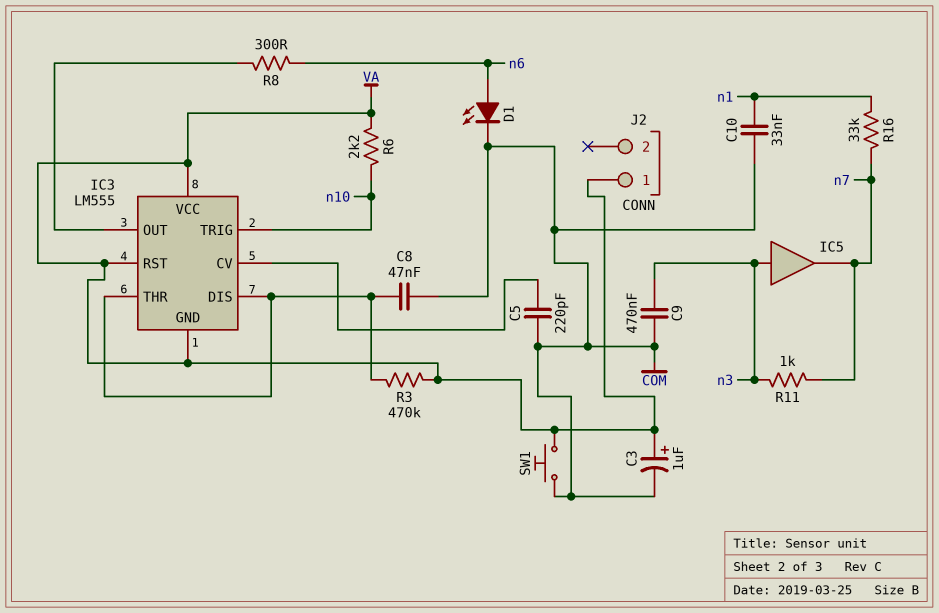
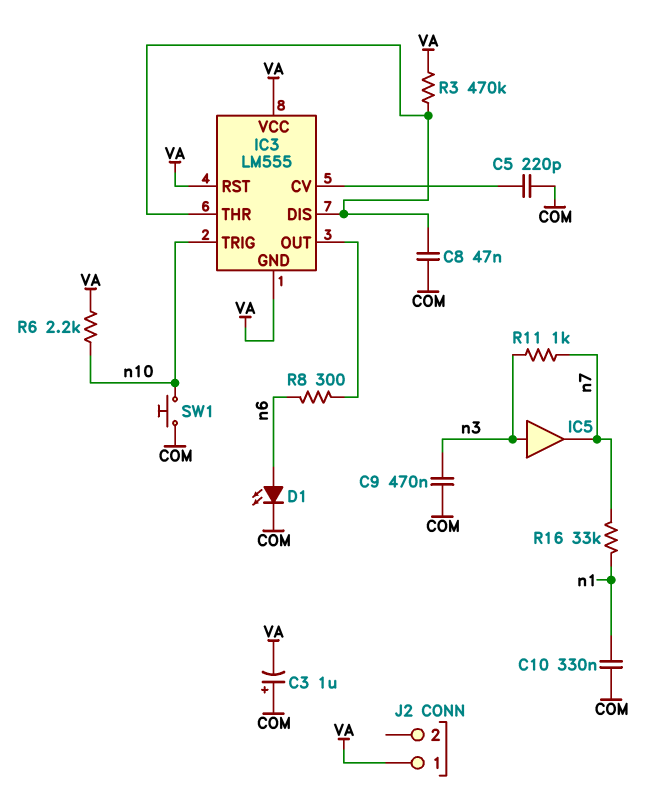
C3: 1uF (plus VA, minus COM) -> 1uF (plus COM, minus VA)
C10: 33nF (COM, n1) -> 330nF (COM, n1)
SW1: button (COM, VA) -> button (COM, n10)

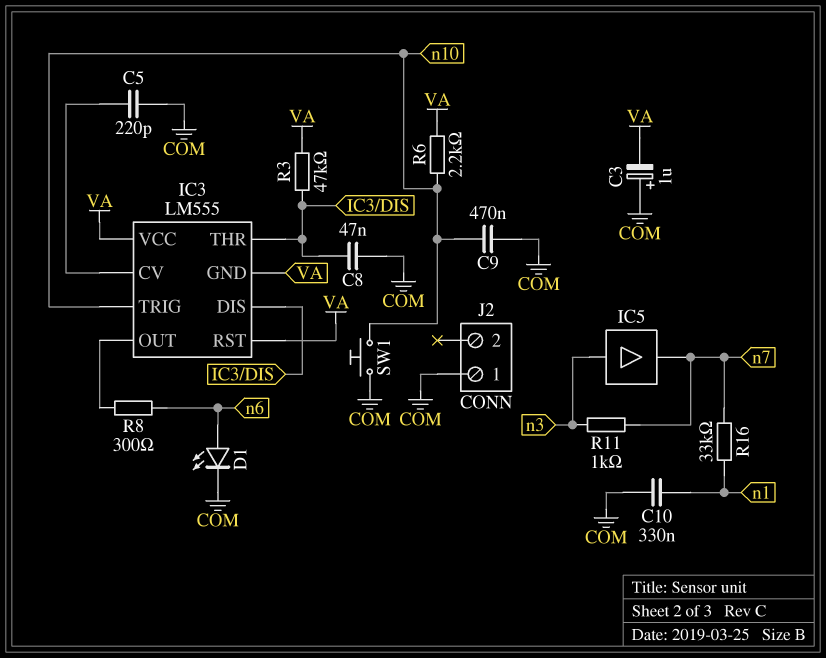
C9: 470nF (COM, n3) -> 470nF (COM, n10)
J2 pin 1: VA -> COM
R3: 470k (IC3/DIS, VA) -> 47k (IC3/DIS, VA)

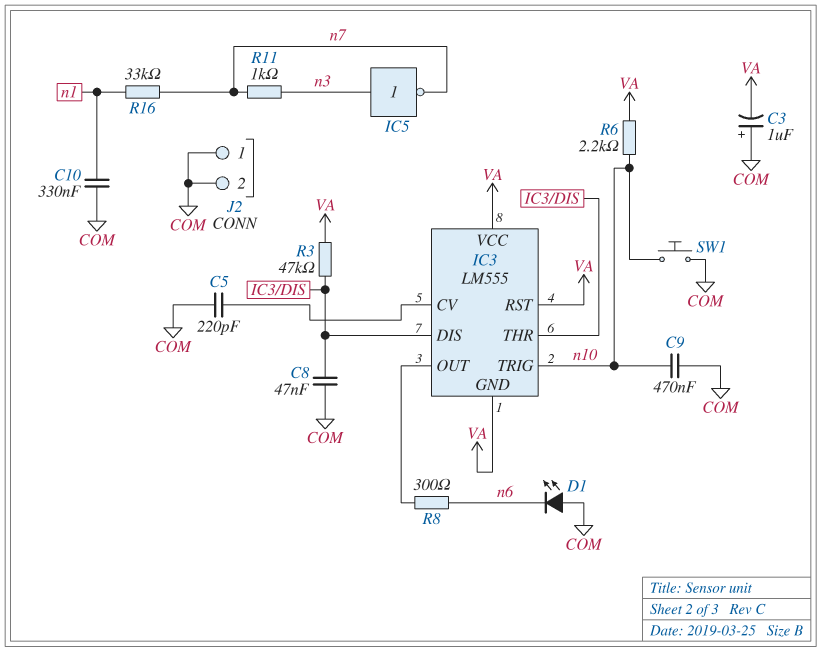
D1: LED (A n6, K COM) -> LED (A COM, K n6)
IC5: buffer (in n3, out n7) -> NOT (in n3, out n7)
J2 pin 2: none -> COM

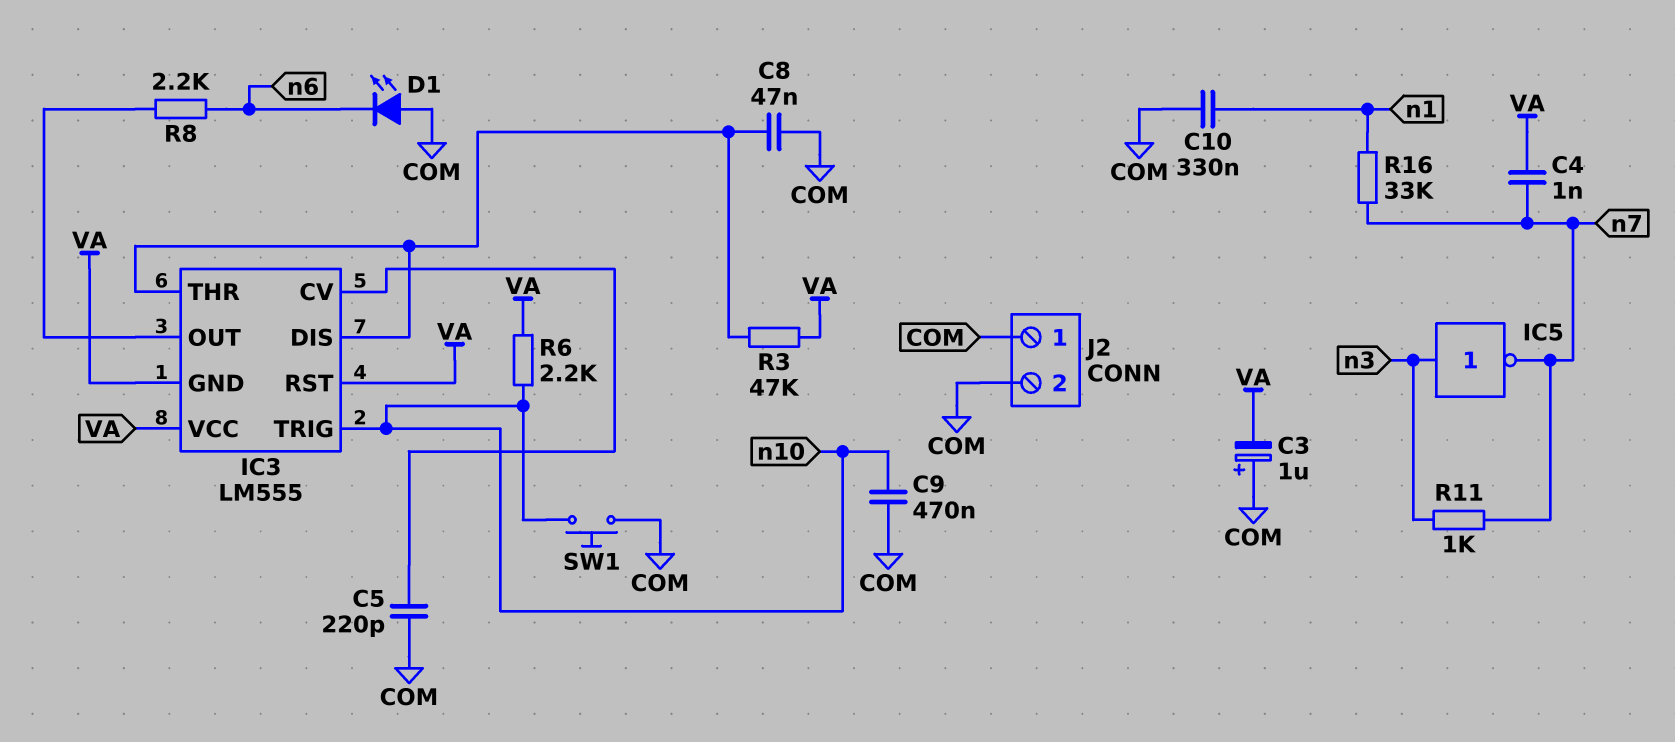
C4: none -> 1nF (VA, n7)
R8: 300 (IC3/OUT, n6) -> 2.2k (IC3/OUT, n6)

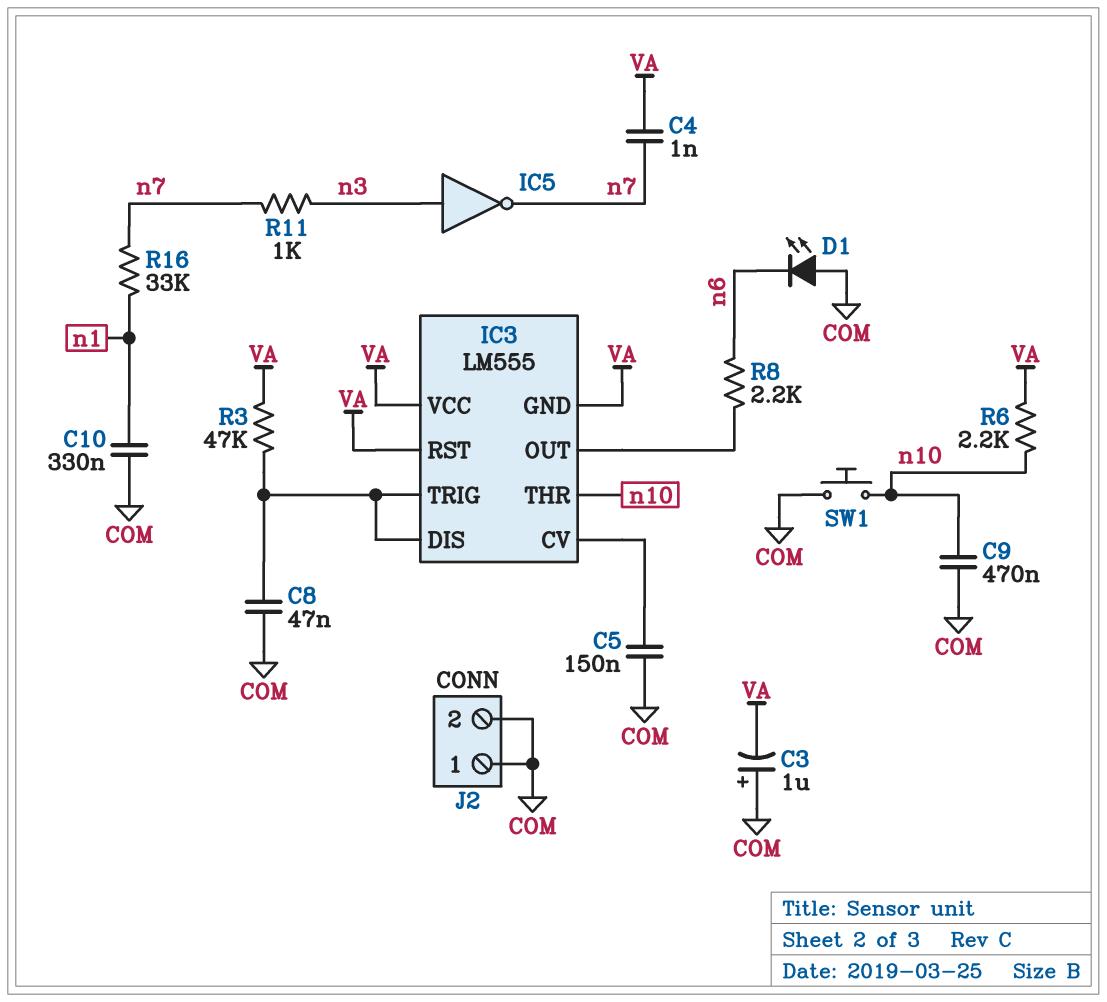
C5: 220pF (COM, IC3/CV) -> 150nF (COM, IC3/CV)
IC3 pin THR: IC3/DIS -> n10
IC3 pin TRIG: n10 -> IC3/DIS

